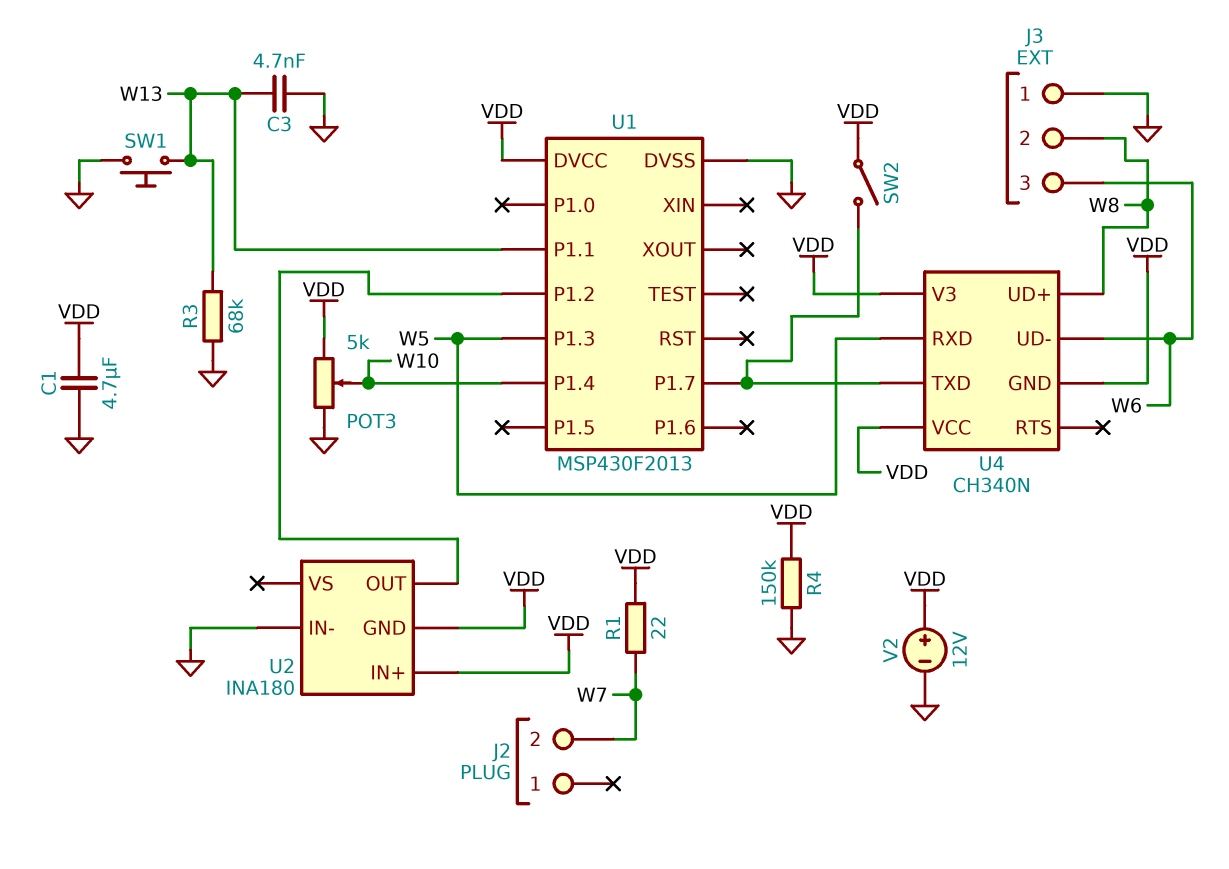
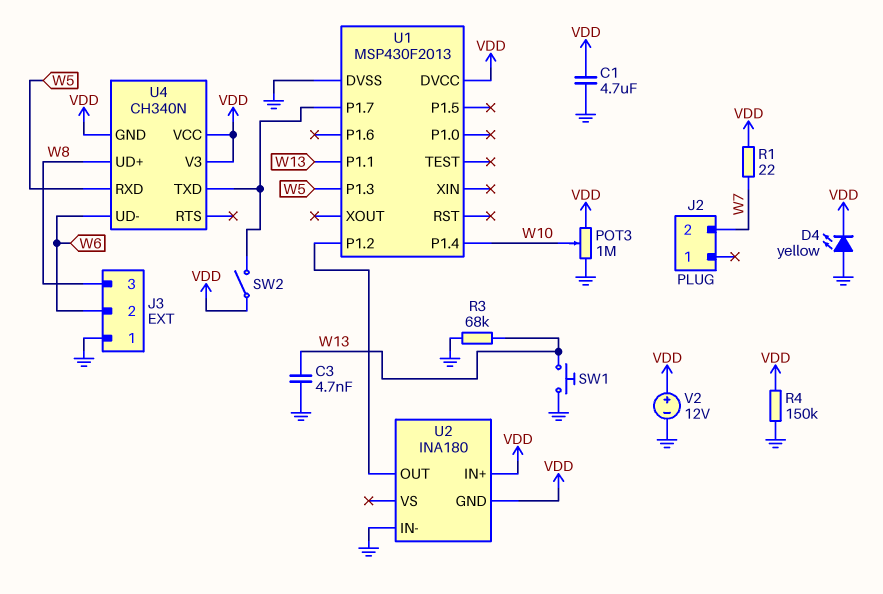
D4: none -> LED yellow (A GND, K VDD)
J3 pin 2: W8 -> W6
J3 pin 3: W6 -> W8
POT3: 5k (GND, VDD, wiper W10) -> 1M (GND, VDD, wiper W10)

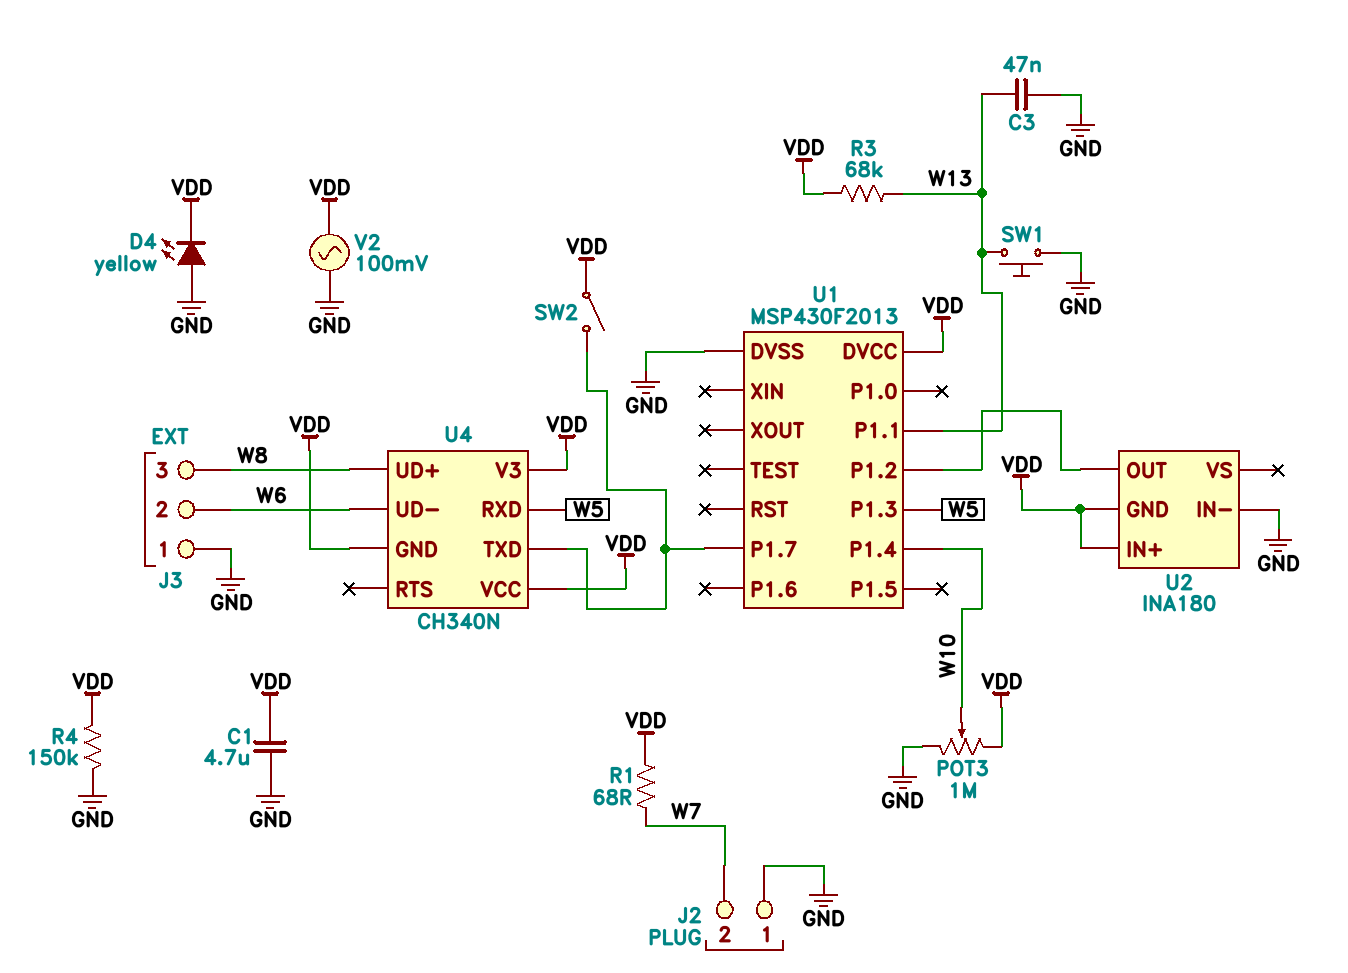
C3: 4.7nF (GND, W13) -> 47nF (GND, W13)
J2 pin 1: none -> GND
R1: 22 (VDD, W7) -> 68 (VDD, W7)
R3: 68k (GND, W13) -> 68k (VDD, W13)
V2: 12V (plus VDD, minus GND) -> AC 100mV (GND, VDD)

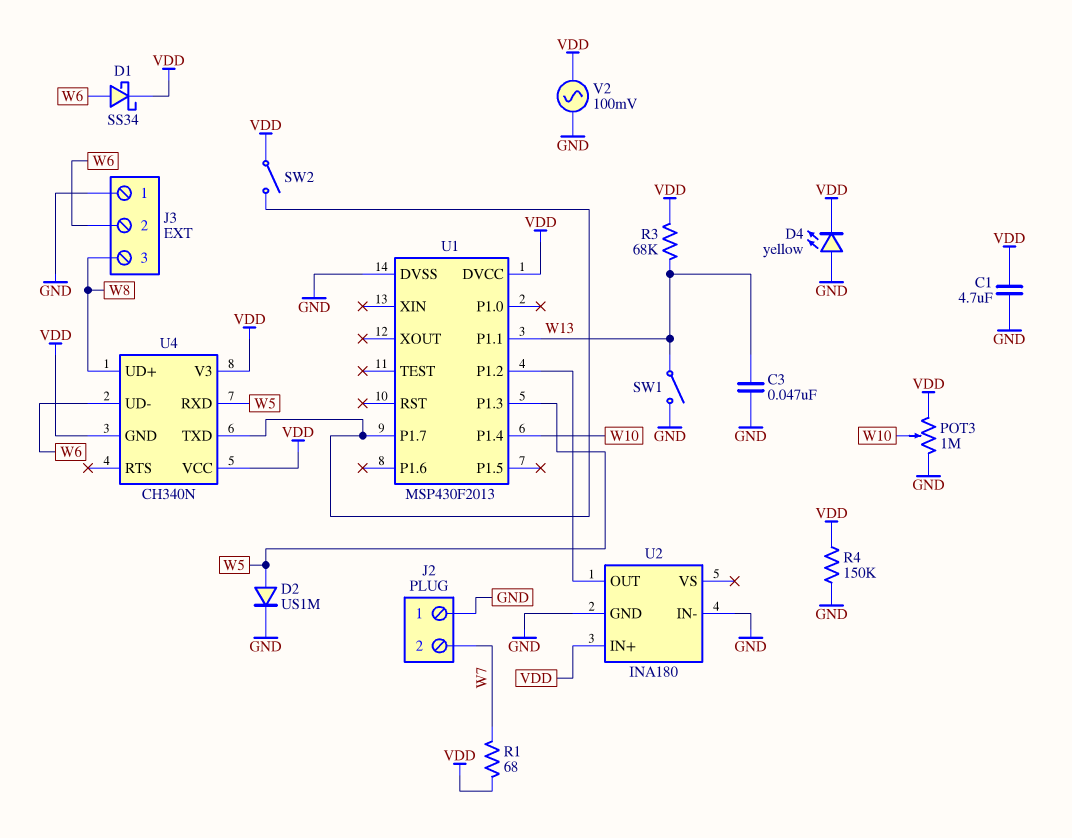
D1: none -> schottky SS34 (A W6, K VDD)
D2: none -> diode US1M (A W5, K GND)
SW1: button (GND, W13) -> switch (GND, W13)
U2 pin GND: VDD -> GND

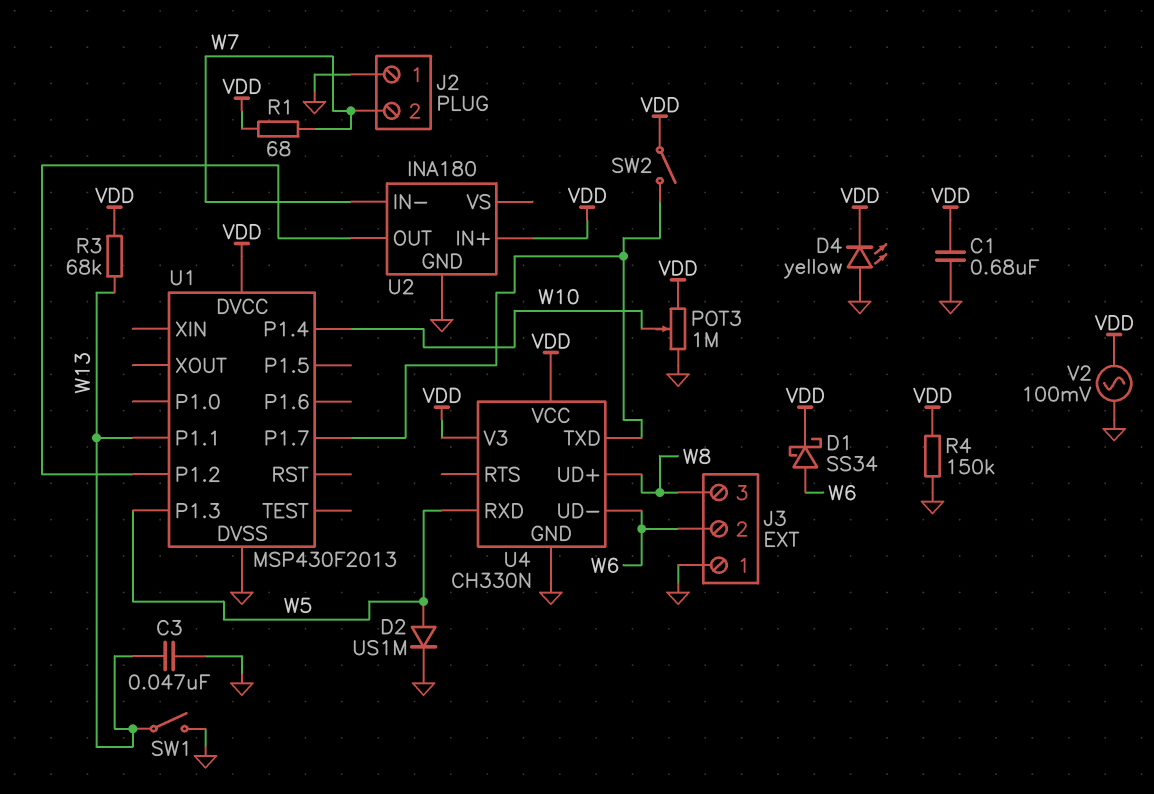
C1: 4.7uF (GND, VDD) -> 680nF (GND, VDD)
U2 pin IN-: GND -> W7
U4: CH340N -> CH330N
U4 pin GND: VDD -> GND

